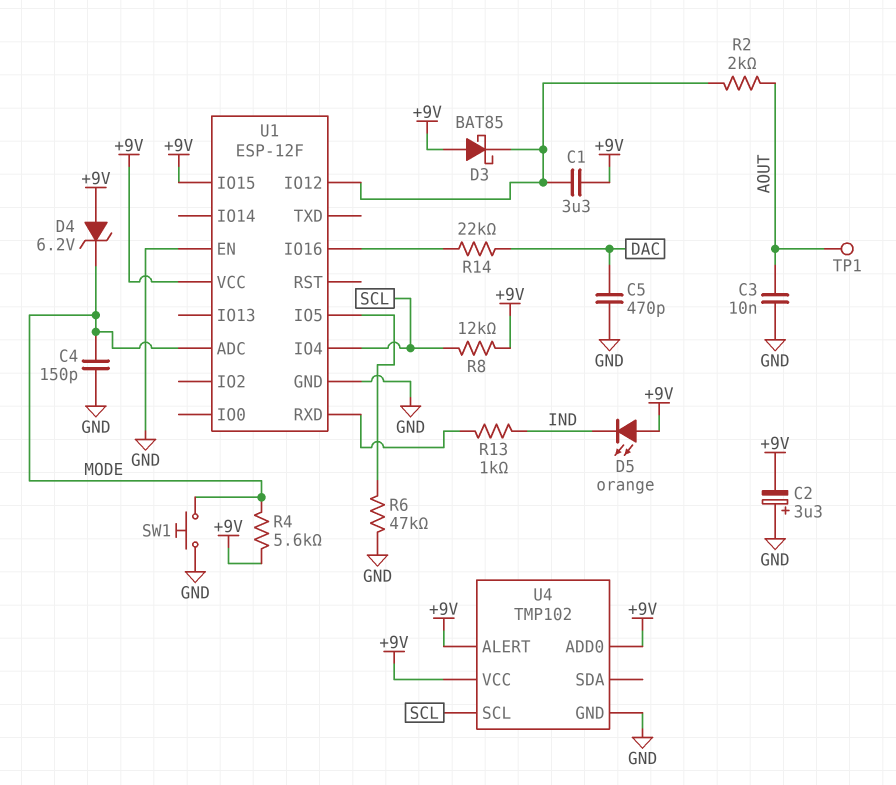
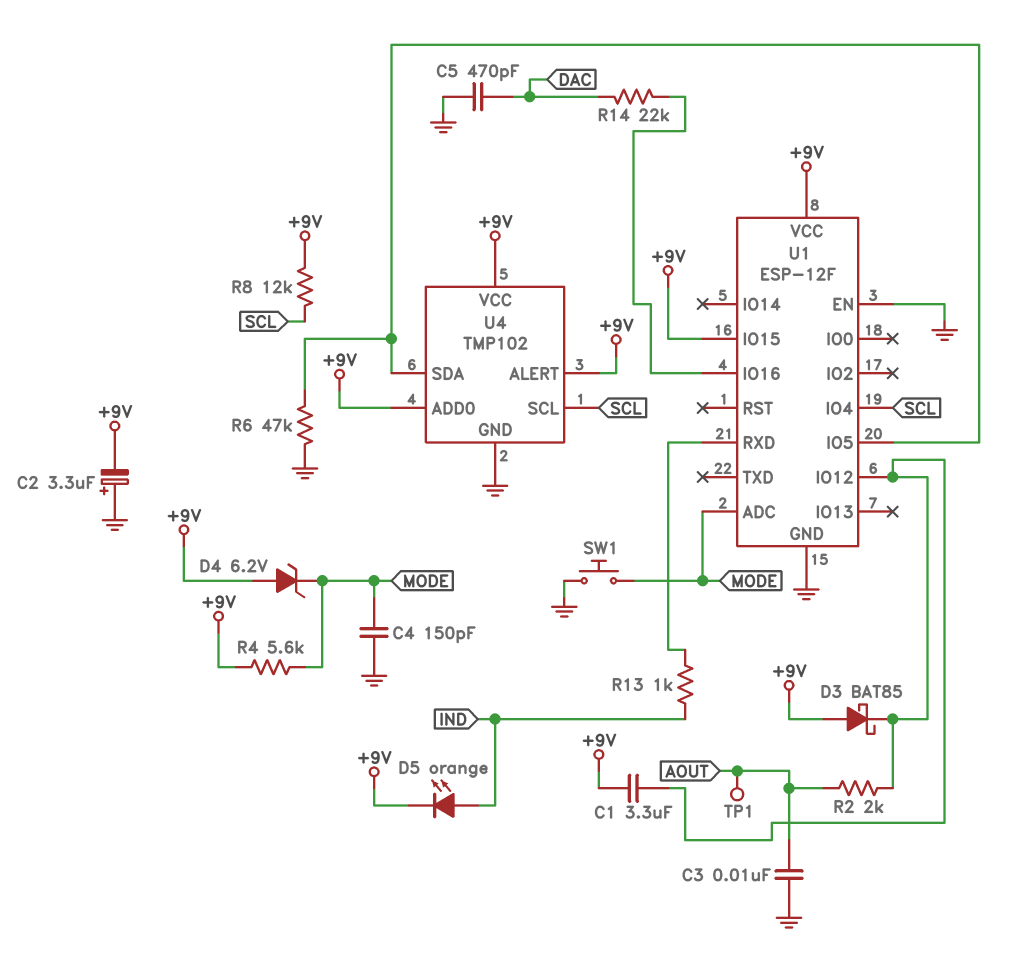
D5: LED orange (A +9V, K IND) -> LED orange (A IND, K +9V)
U4 pin SDA: none -> U1/IO5

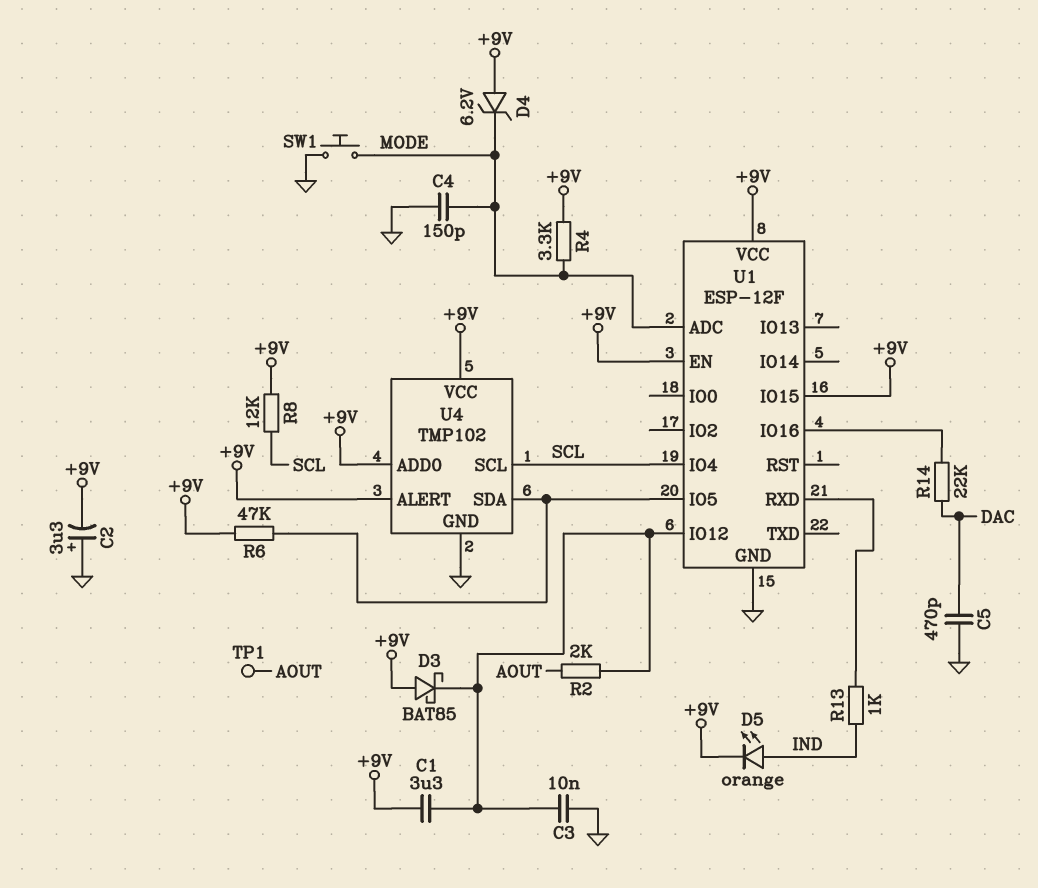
C3: 10nF (AOUT, GND) -> 10nF (GND, U1/IO12)
R4: 5.6k (+9V, MODE) -> 3.3k (+9V, MODE)
R6: 47k (GND, U1/IO5) -> 47k (+9V, U1/IO5)
U1 pin EN: GND -> +9V

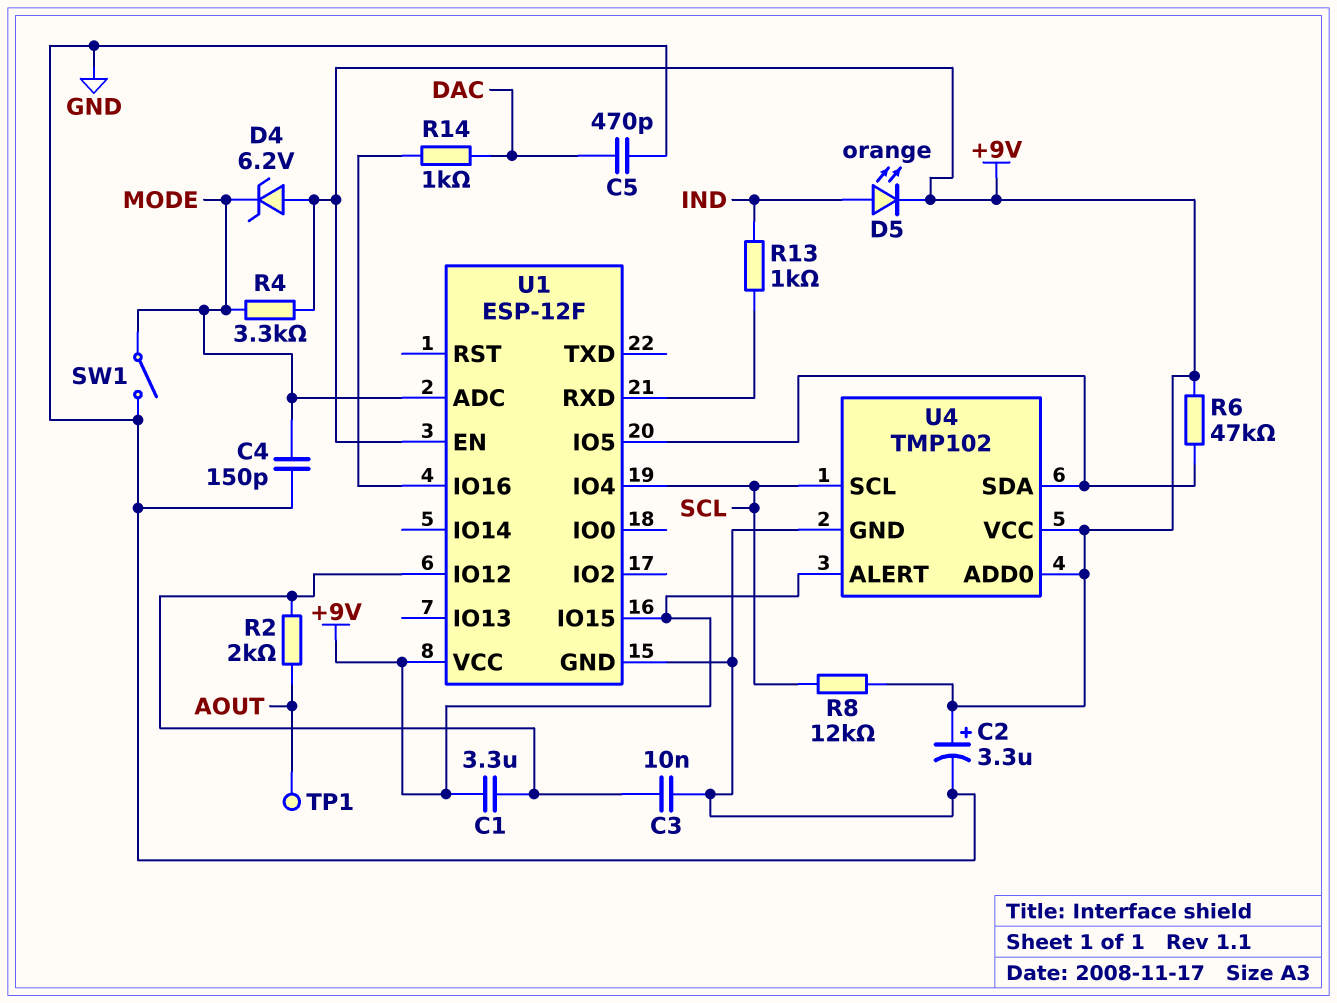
C2: 3.3uF (plus GND, minus +9V) -> 3.3uF (plus +9V, minus GND)
D3: schottky BAT85 (A +9V, K U1/IO12) -> none
R14: 22k (DAC, U1/IO16) -> 1k (DAC, U1/IO16)
SW1: button (GND, MODE) -> switch (GND, MODE)

